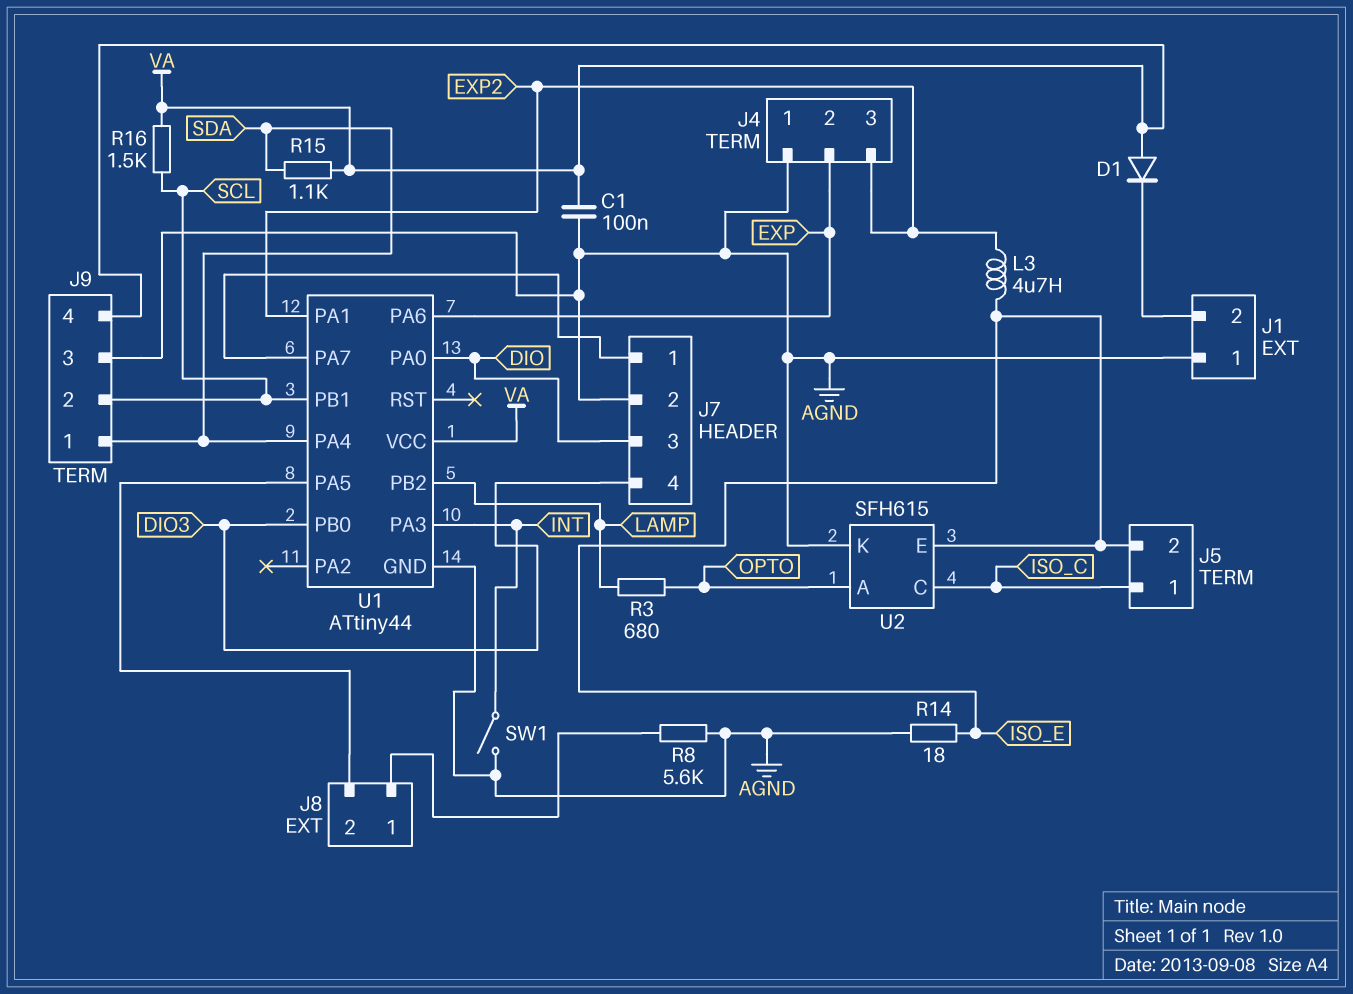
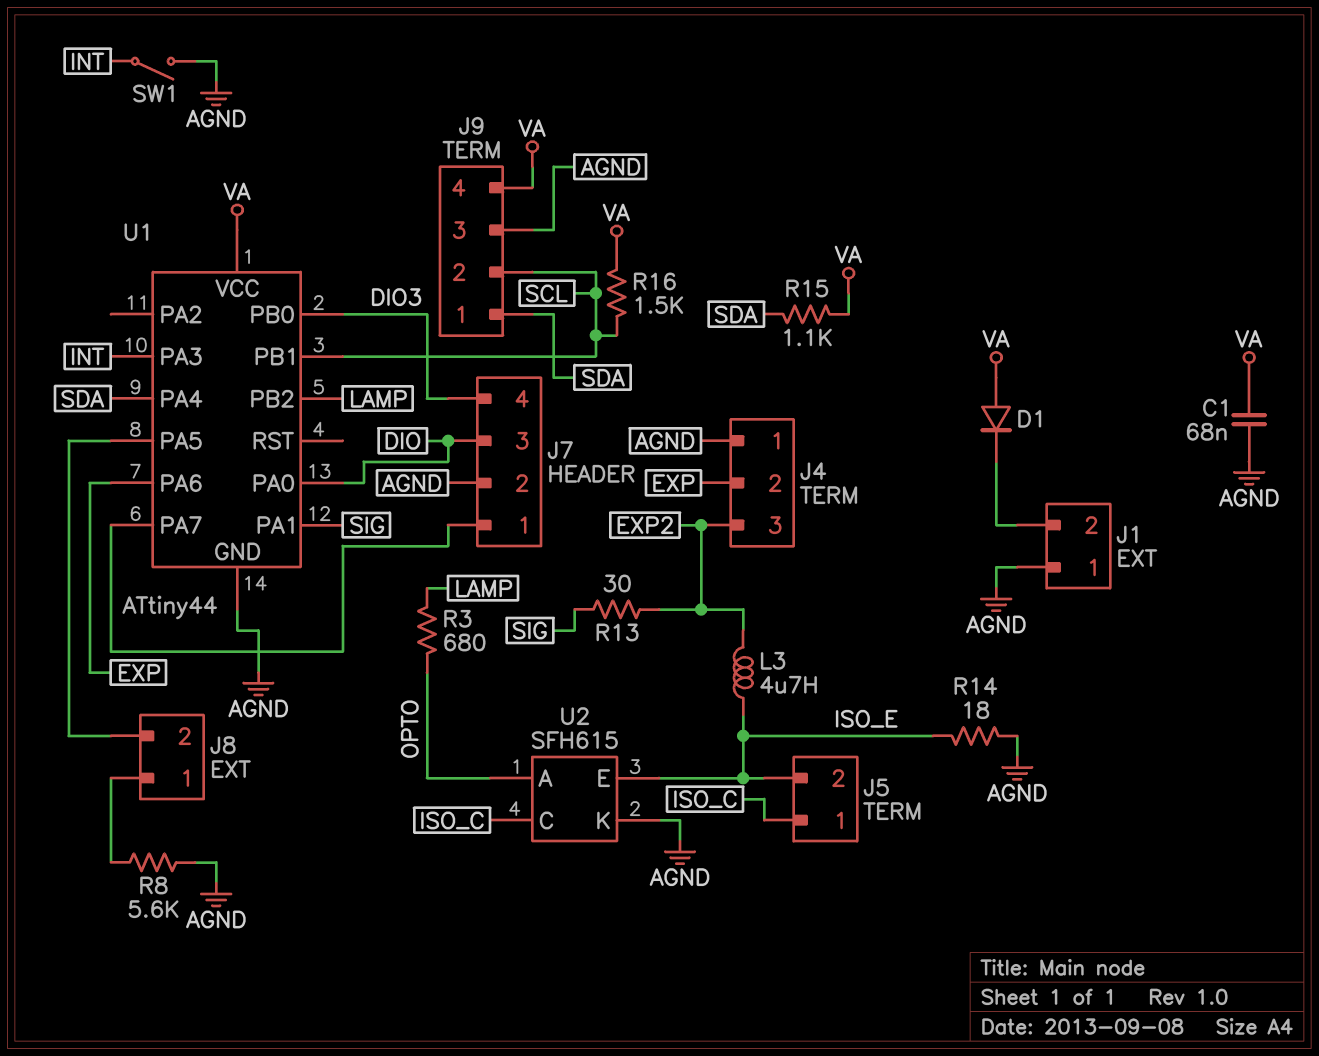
C1: 100nF (AGND, VA) -> 68nF (AGND, VA)
R13: none -> 30 (EXP2, SIG)
U1 pin PA1: EXP2 -> SIG

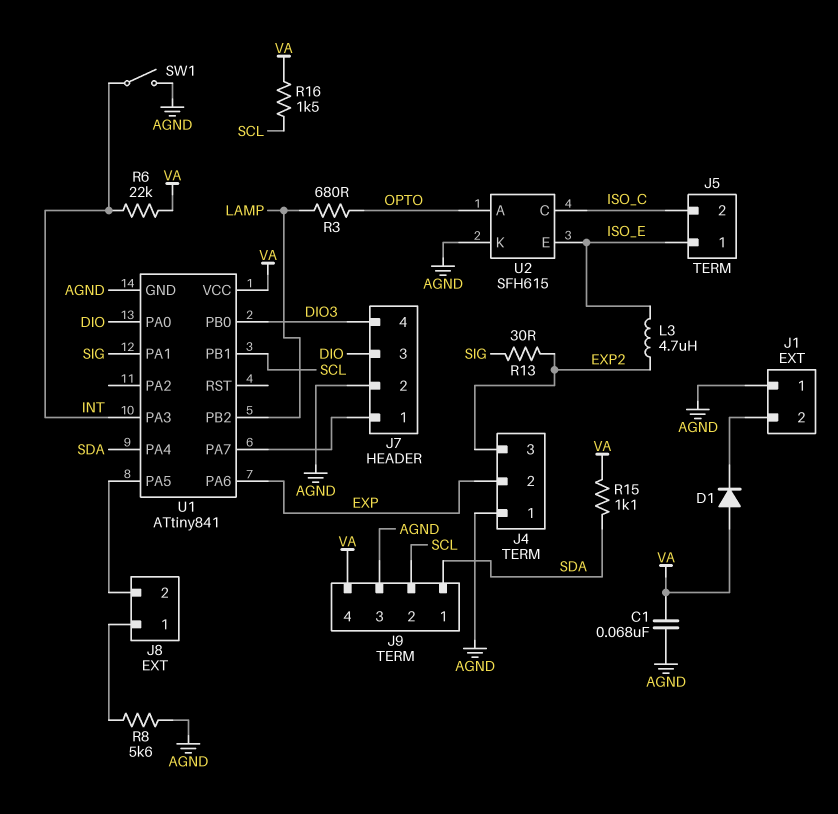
J5 pin 1: ISO_C -> ISO_E
J5 pin 2: ISO_E -> ISO_C
R6: none -> 22k (INT, VA)
R14: 18 (AGND, ISO_E) -> none
U1: ATtiny44 -> ATtiny841

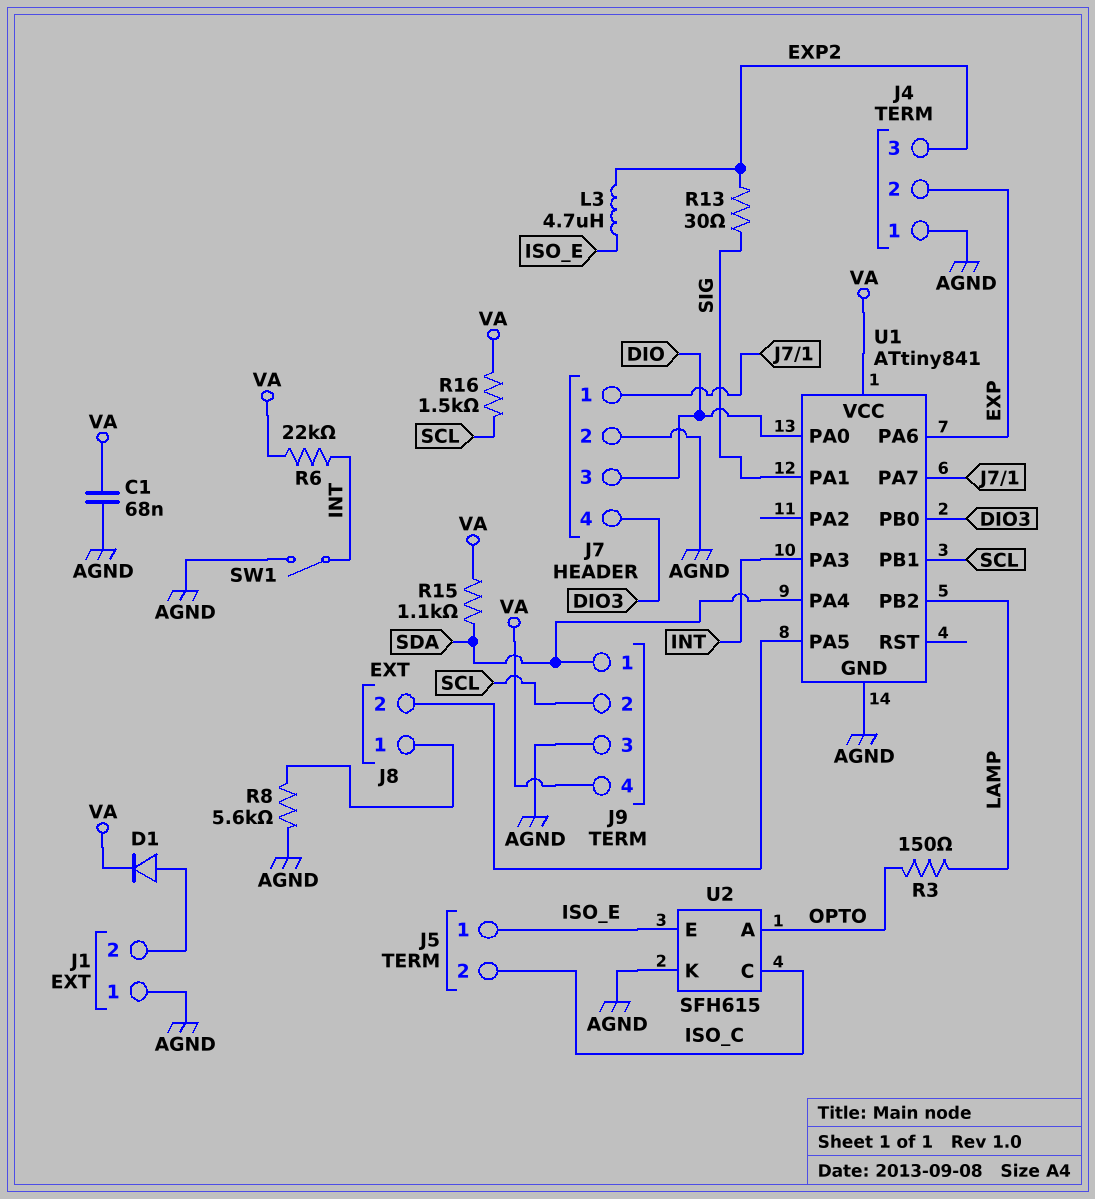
D1: diode (A VA, K J1/2) -> diode (A J1/2, K VA)
R3: 680 (LAMP, OPTO) -> 150 (LAMP, OPTO)

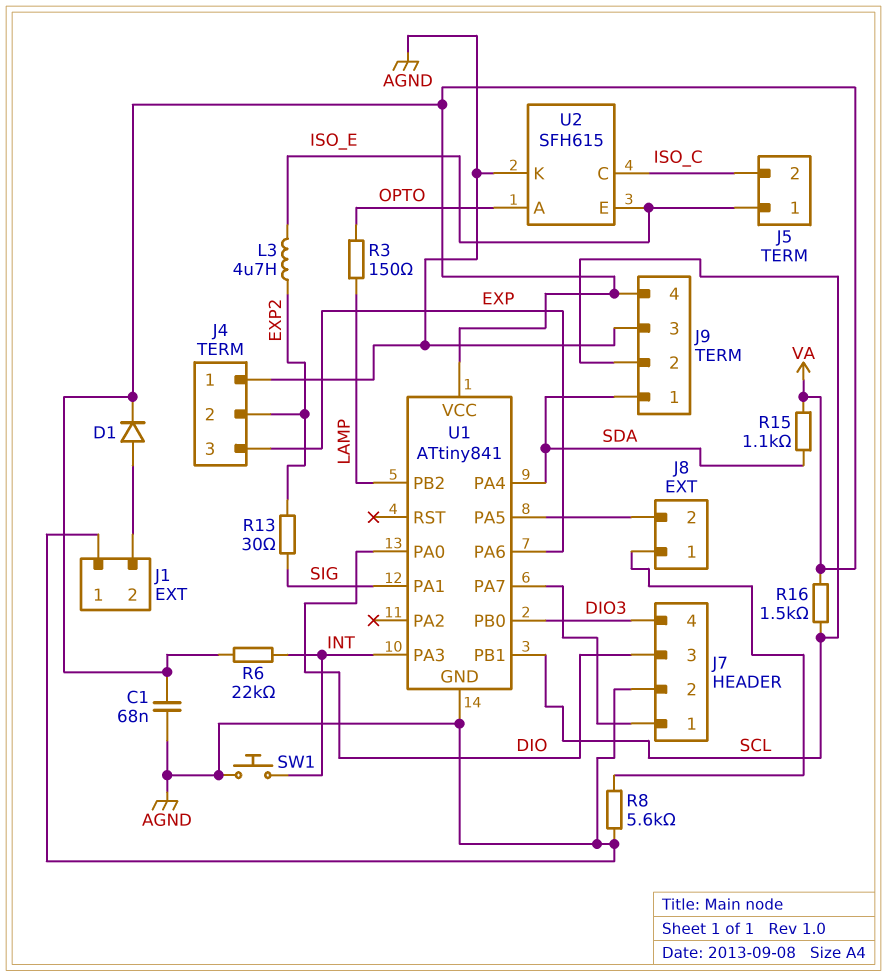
J4 pin 2: EXP -> EXP2
J4 pin 3: EXP2 -> EXP
SW1: switch (AGND, INT) -> button (AGND, INT)

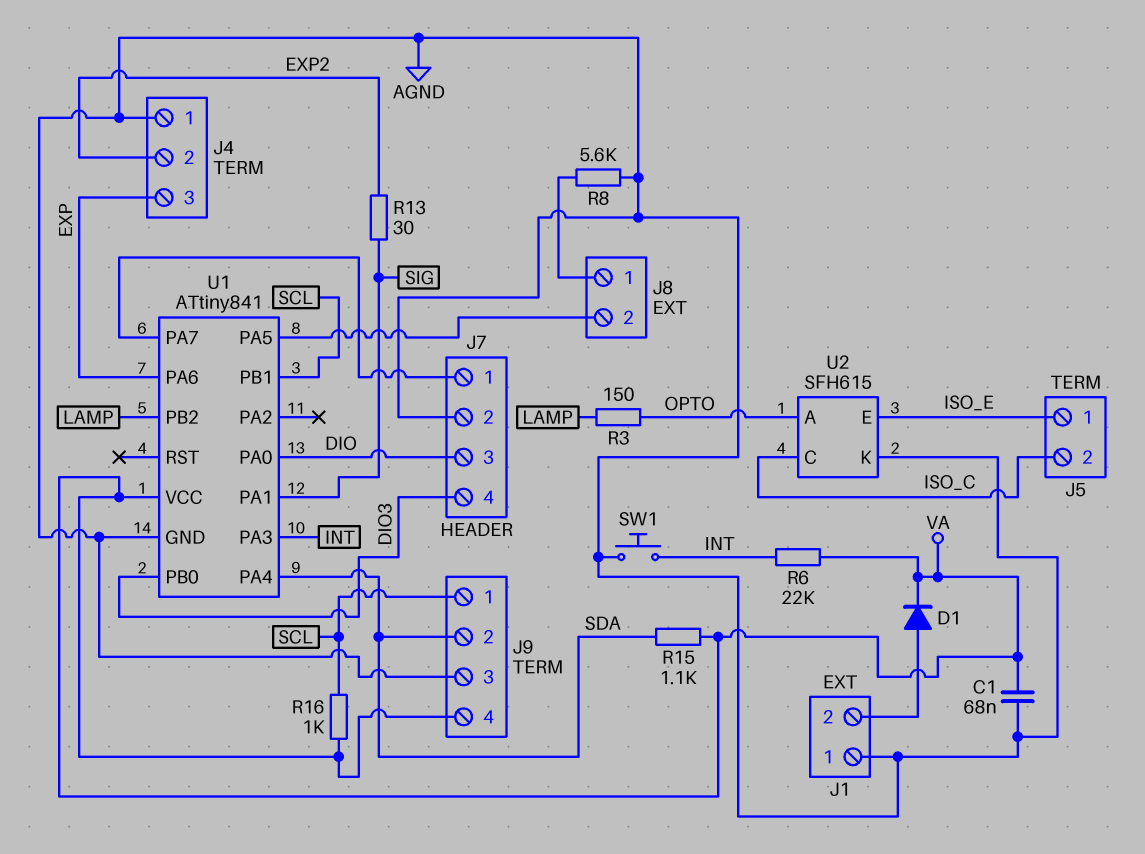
J9 pin 1: SDA -> SCL
J9 pin 2: SCL -> SDA
L3: 4.7uH (EXP2, ISO_E) -> none
R16: 1.5k (SCL, VA) -> 1k (SCL, VA)

